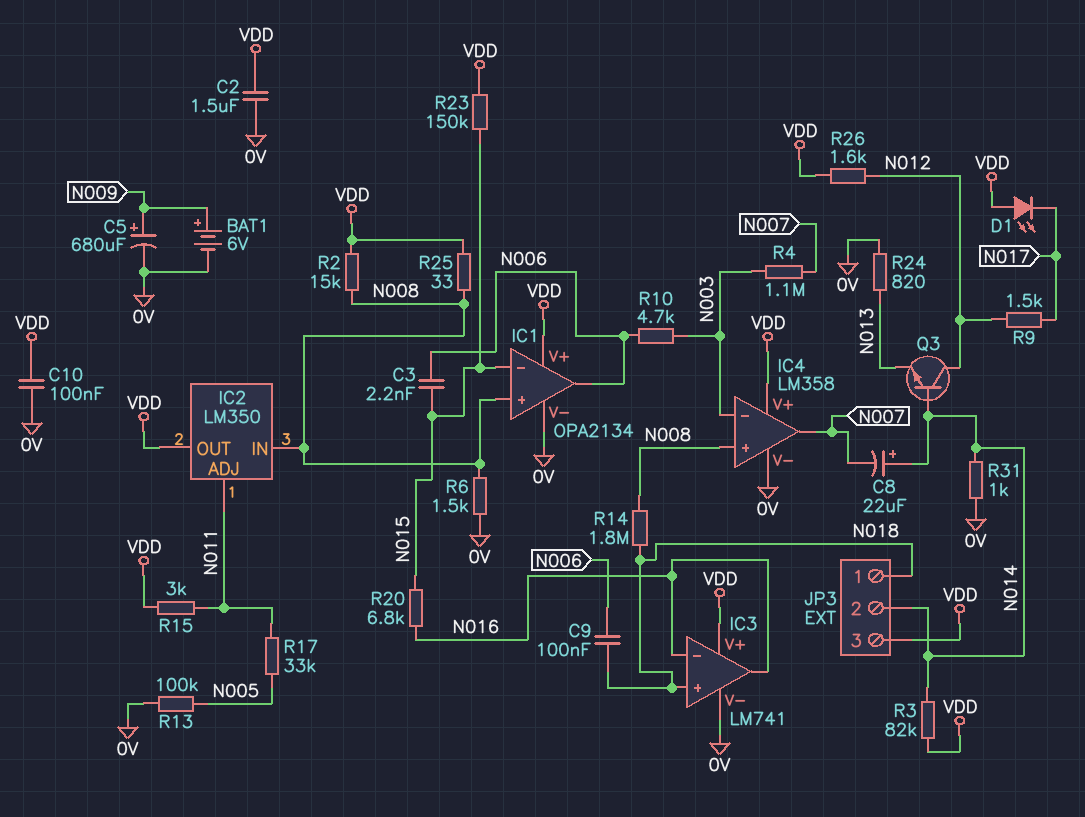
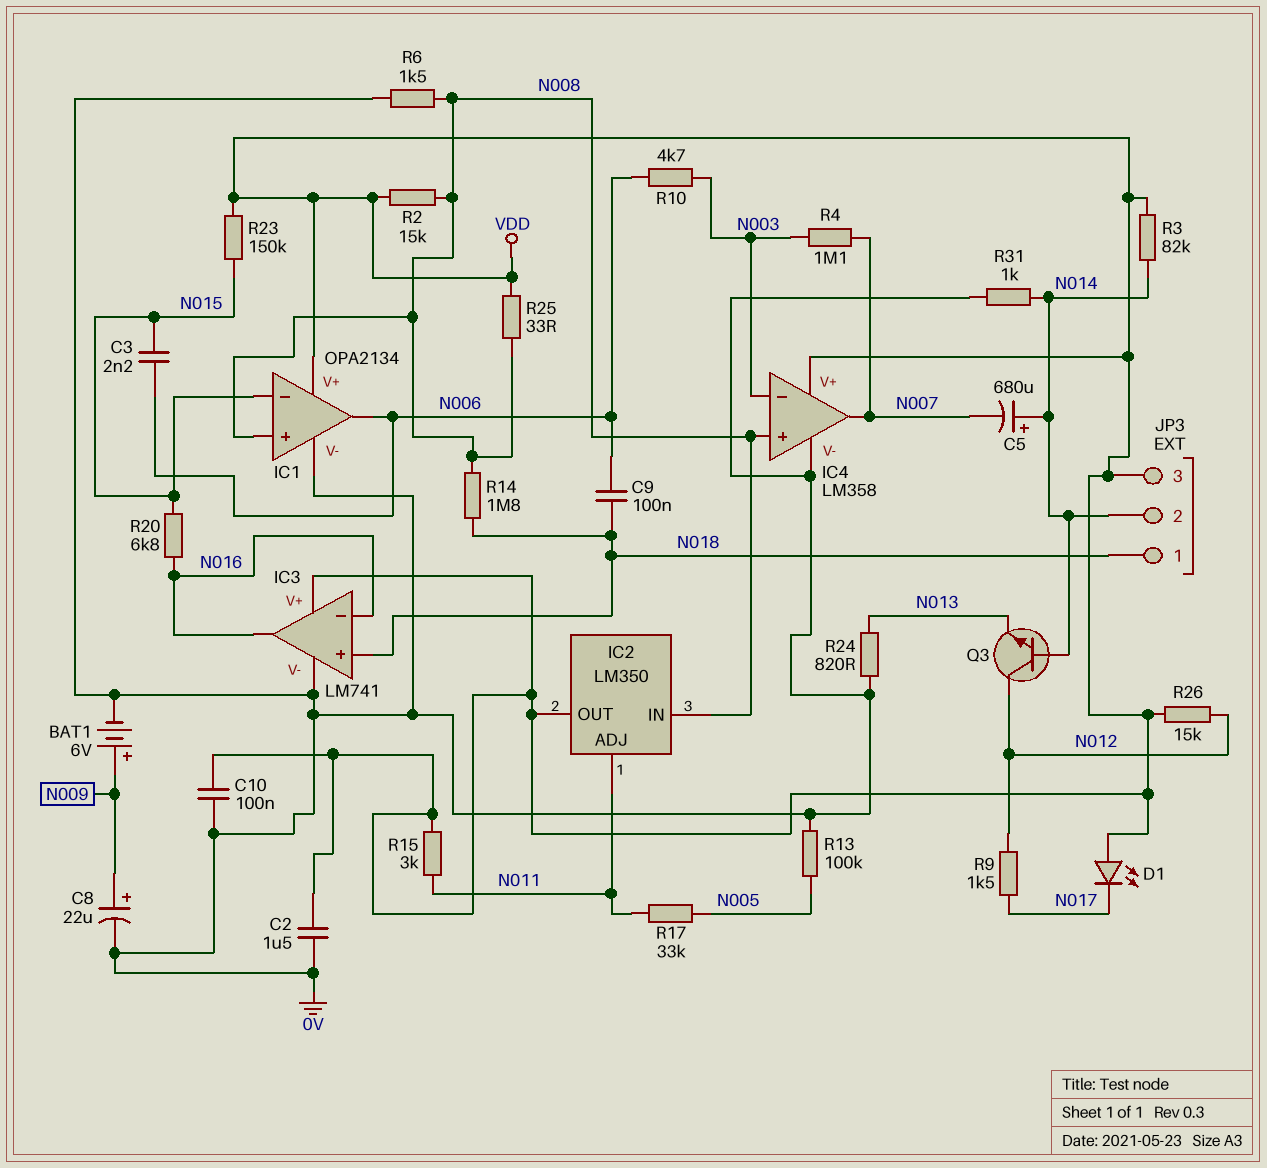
C5: 680uF (plus N009, minus 0V) -> 680uF (plus N014, minus N007)
C8: 22uF (plus N014, minus N007) -> 22uF (plus N009, minus 0V)
R26: 1.6k (N012, VDD) -> 15k (N012, VDD)

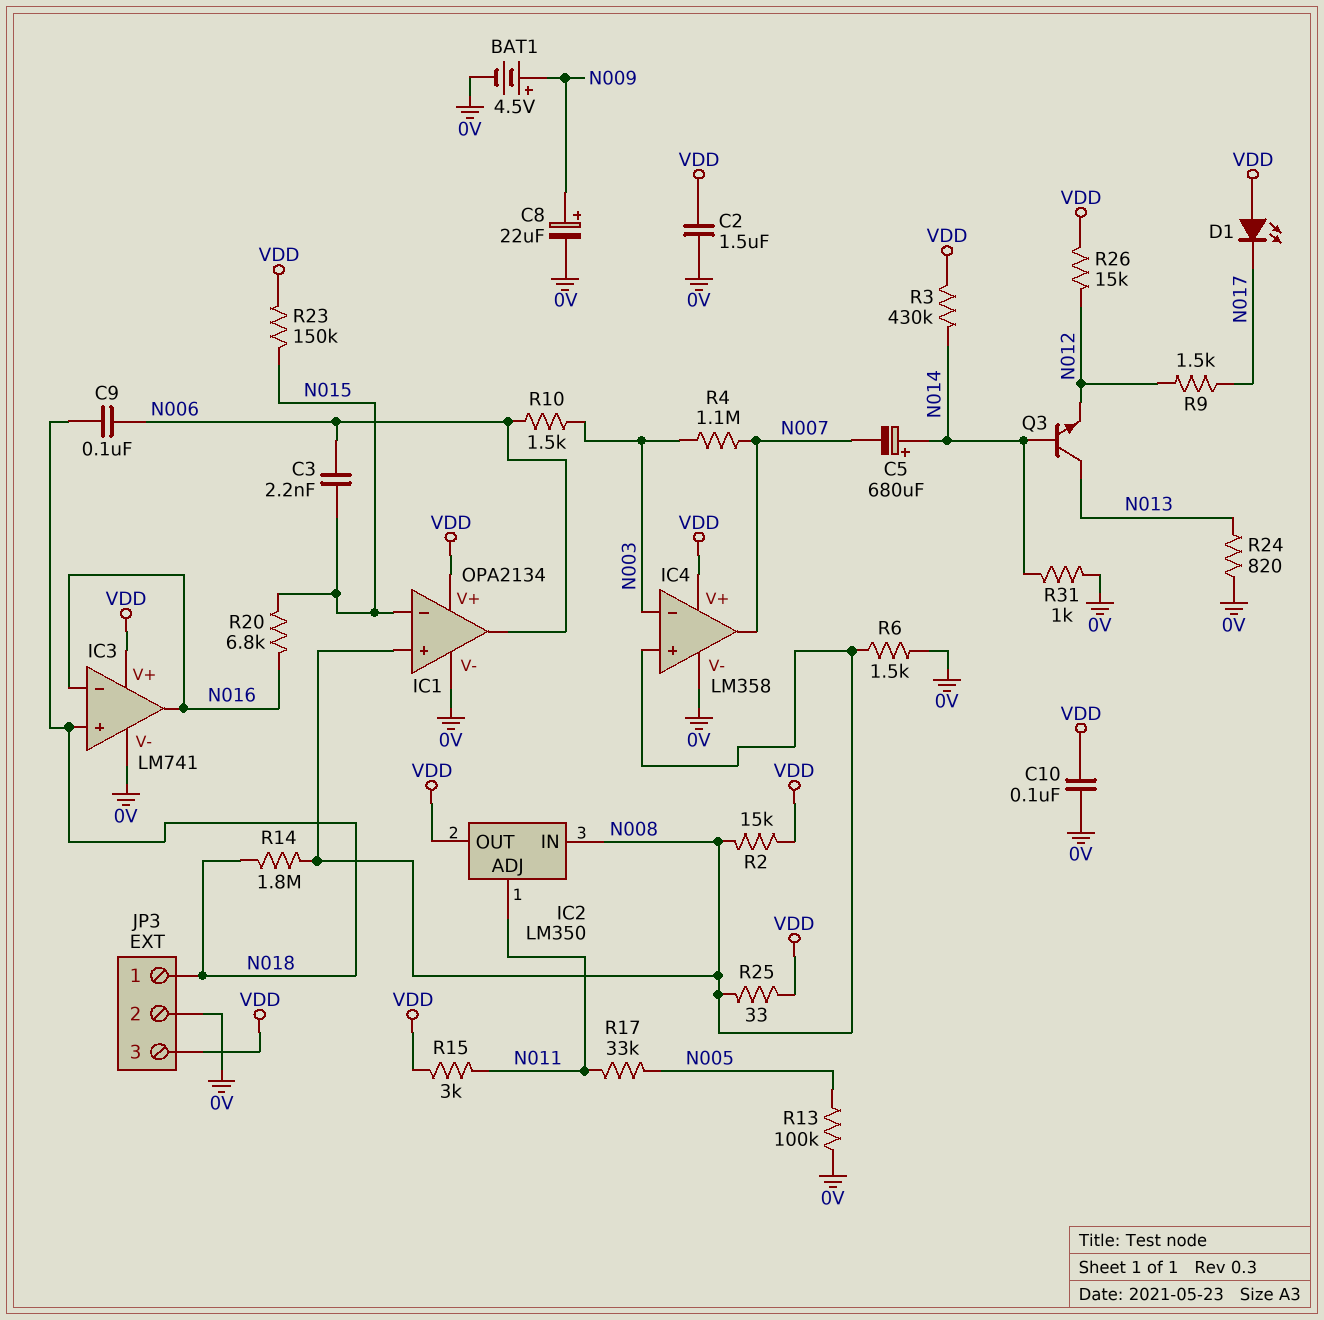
BAT1: 6V (plus N009, minus 0V) -> 4.5V (plus N009, minus 0V)
JP3 pin 2: N014 -> 0V
Q3: NPN (B N014, C N012, E N013) -> NPN (B N014, C N013, E N012)
R3: 82k (N014, VDD) -> 430k (N014, VDD)
R10: 4.7k (N003, N006) -> 1.5k (N003, N006)

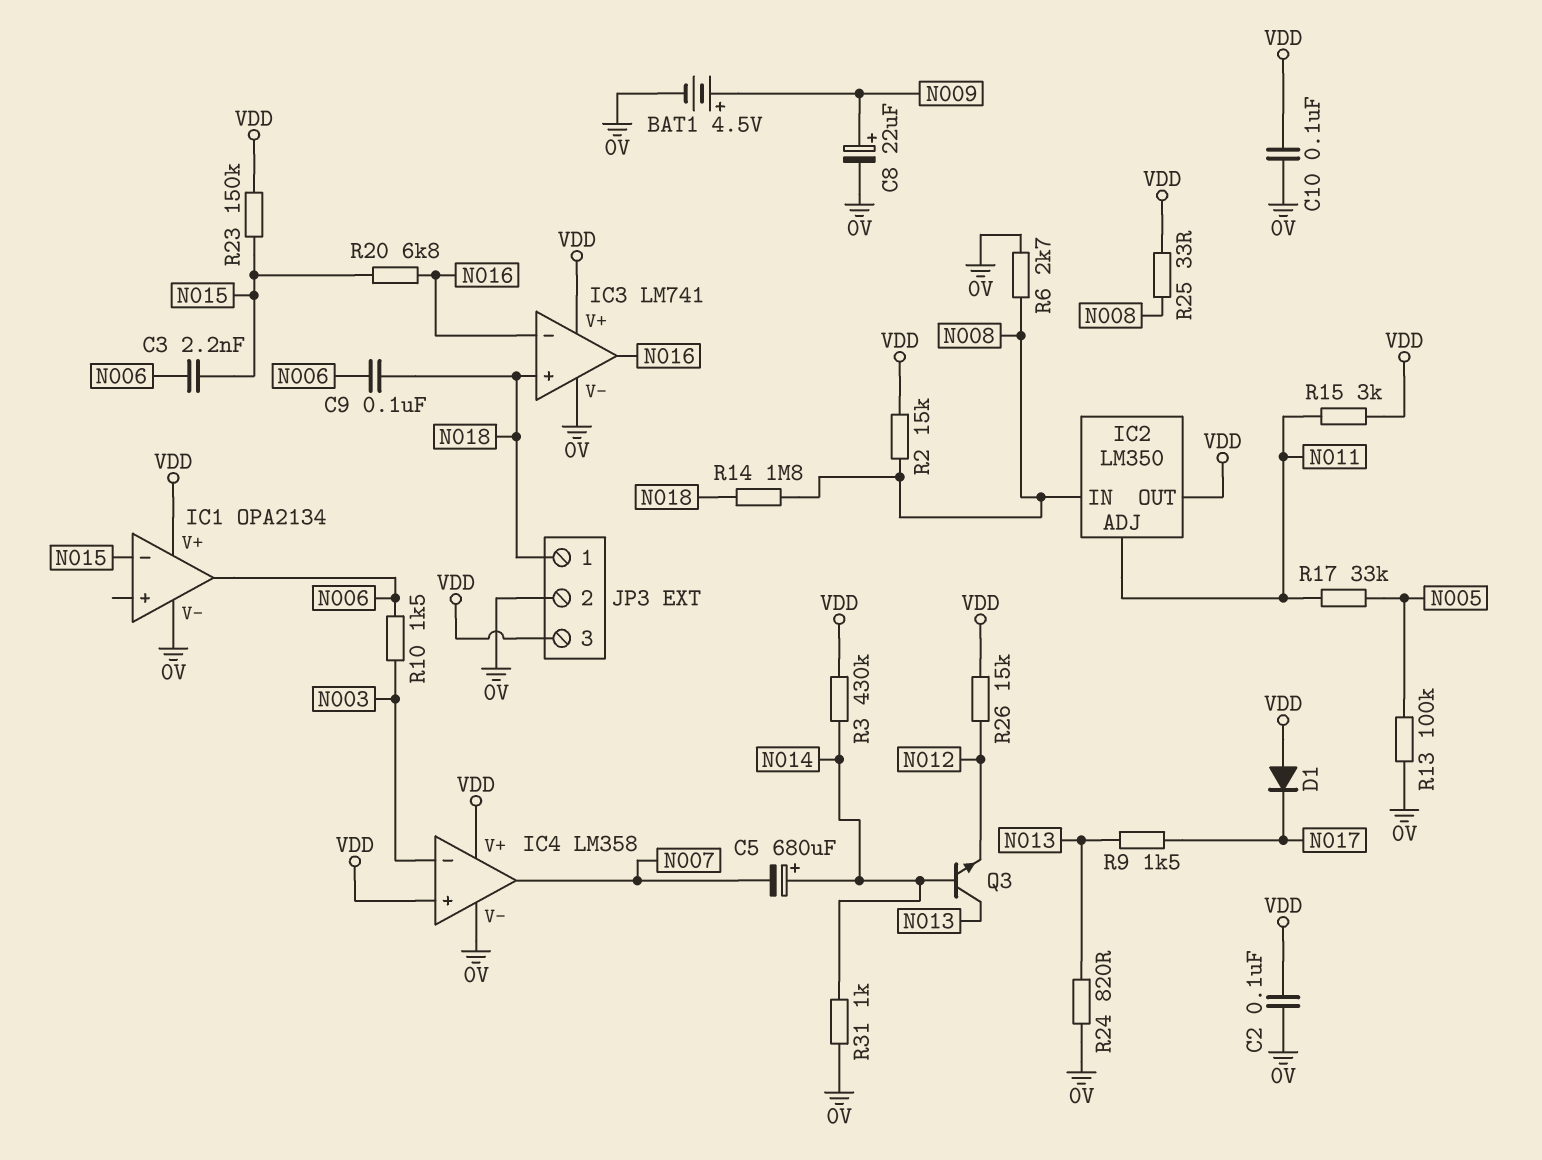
C2: 1.5uF (0V, VDD) -> 100nF (0V, VDD)
D1: LED (A VDD, K N017) -> diode (A VDD, K N017)
IC1 pin in+: N008 -> none
IC4 pin in+: N008 -> VDD
R4: 1.1M (N003, N007) -> none
R6: 1.5k (0V, N008) -> 2.7k (0V, N008)
R9: 1.5k (N012, N017) -> 1.5k (N013, N017)

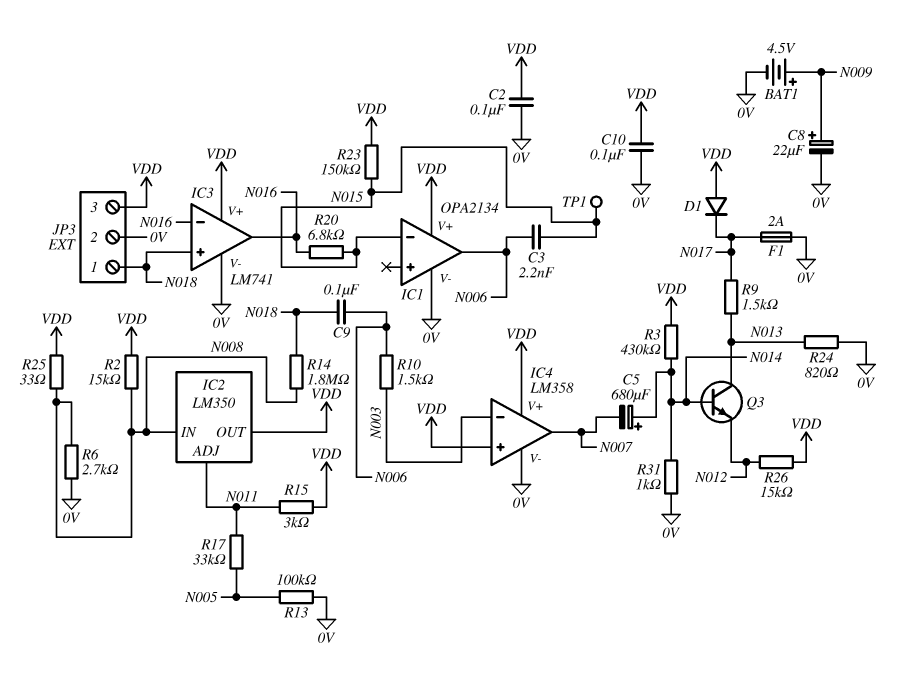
F1: none -> 2A (0V, N017)
TP1: none -> test point (N015)

